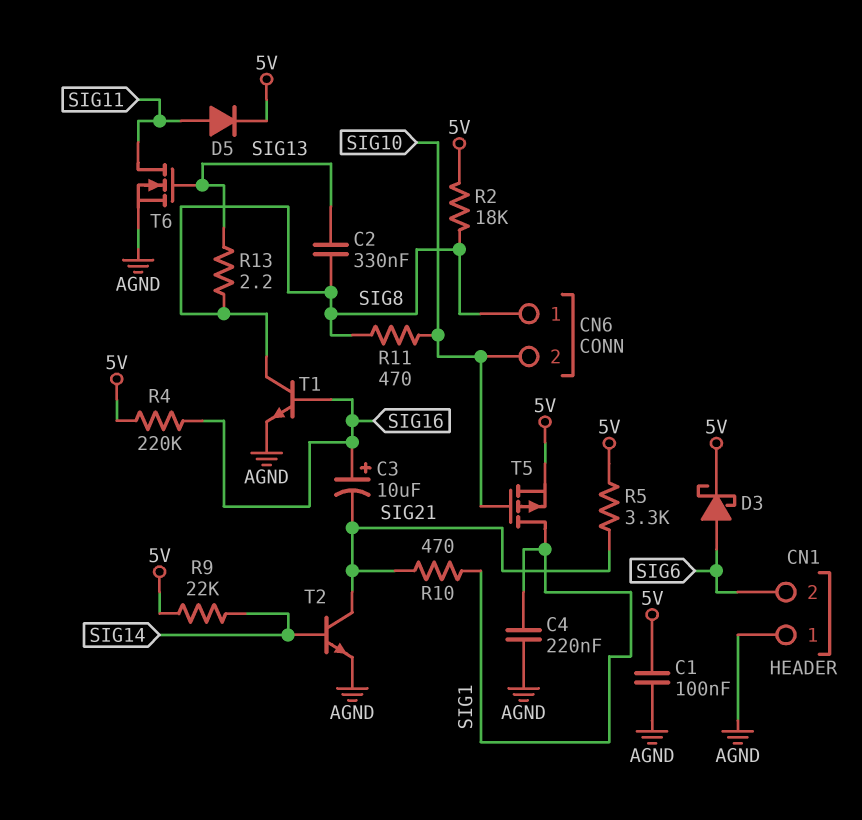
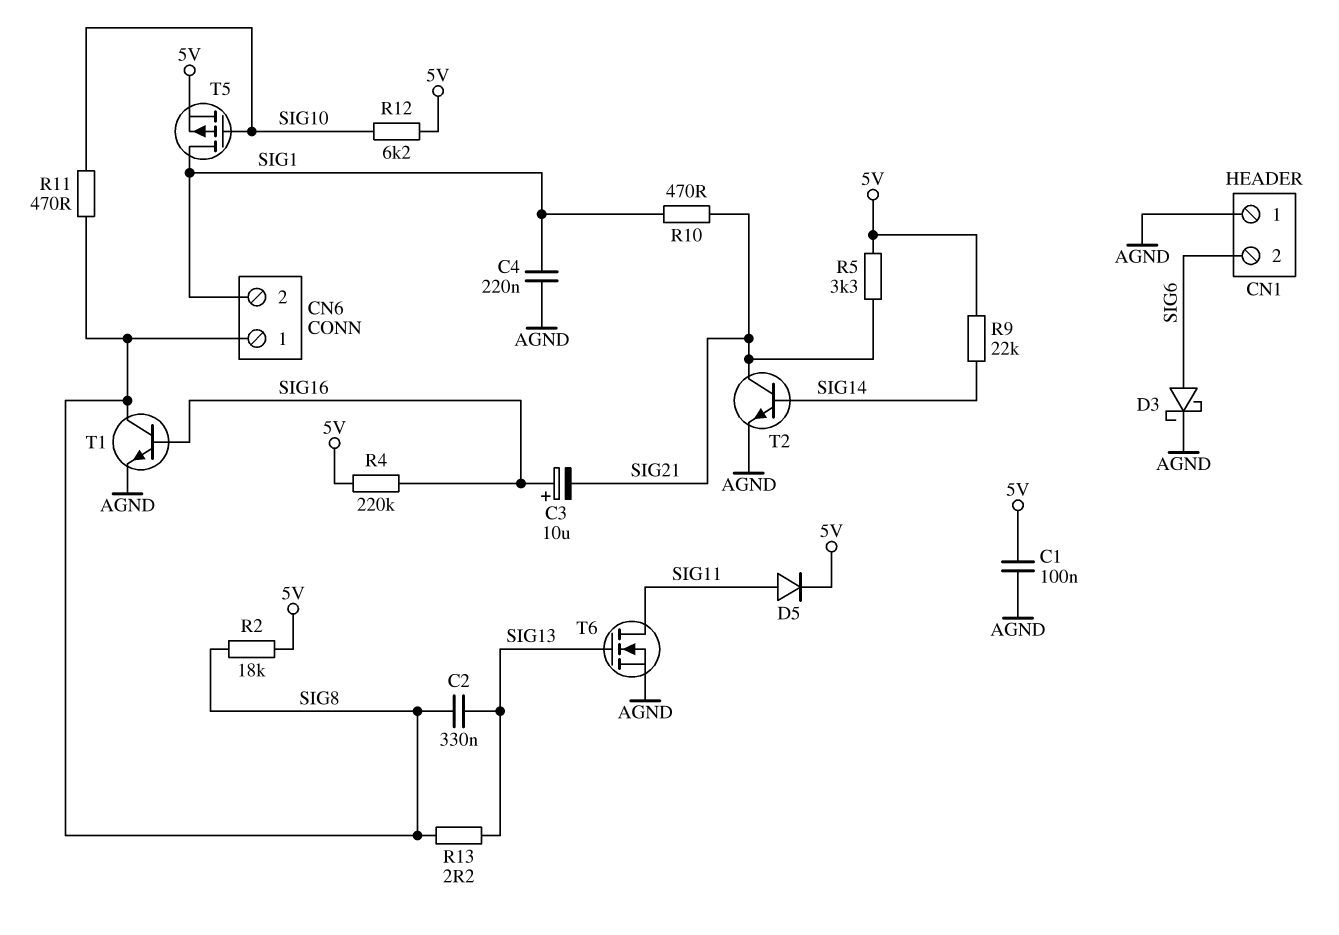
CN6 pin 2: SIG10 -> SIG1
D3: schottky (A SIG6, K 5V) -> schottky (A SIG6, K AGND)
R12: none -> 6.2k (5V, SIG10)

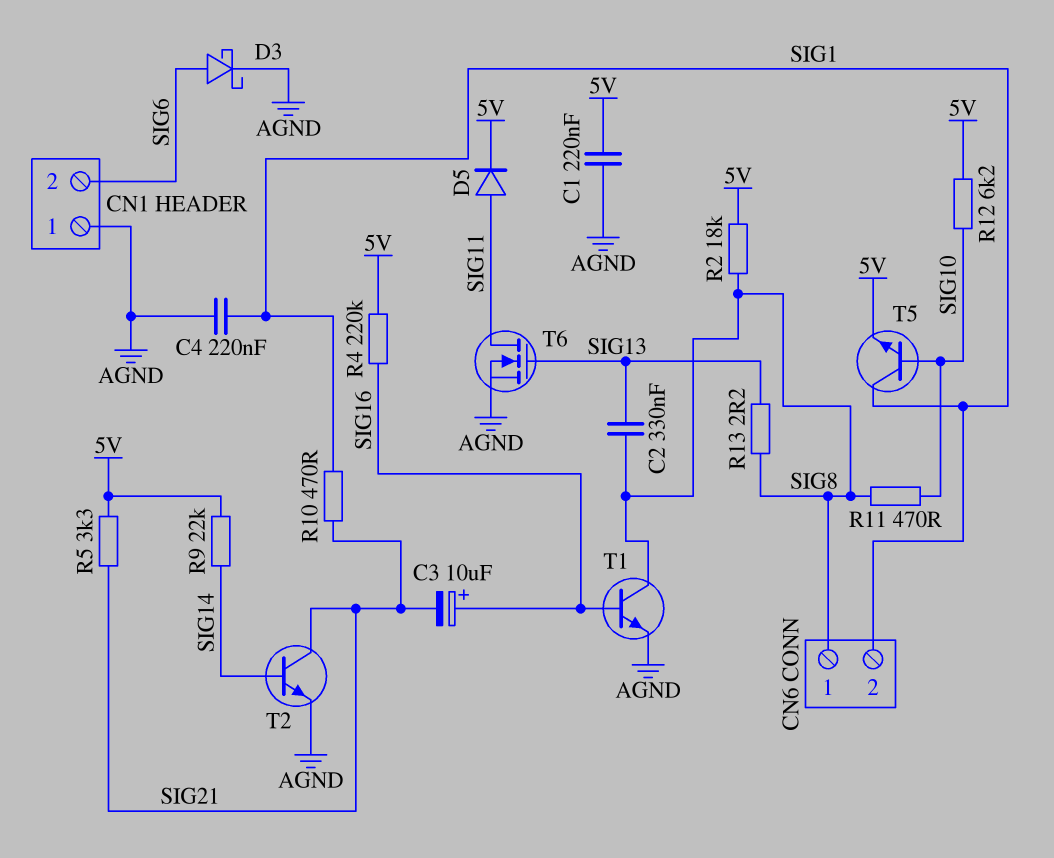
C1: 100nF (5V, AGND) -> 220nF (5V, AGND)
T5: PMOS (G SIG10, D SIG1, S 5V) -> NPN (B SIG10, C SIG1, E 5V)

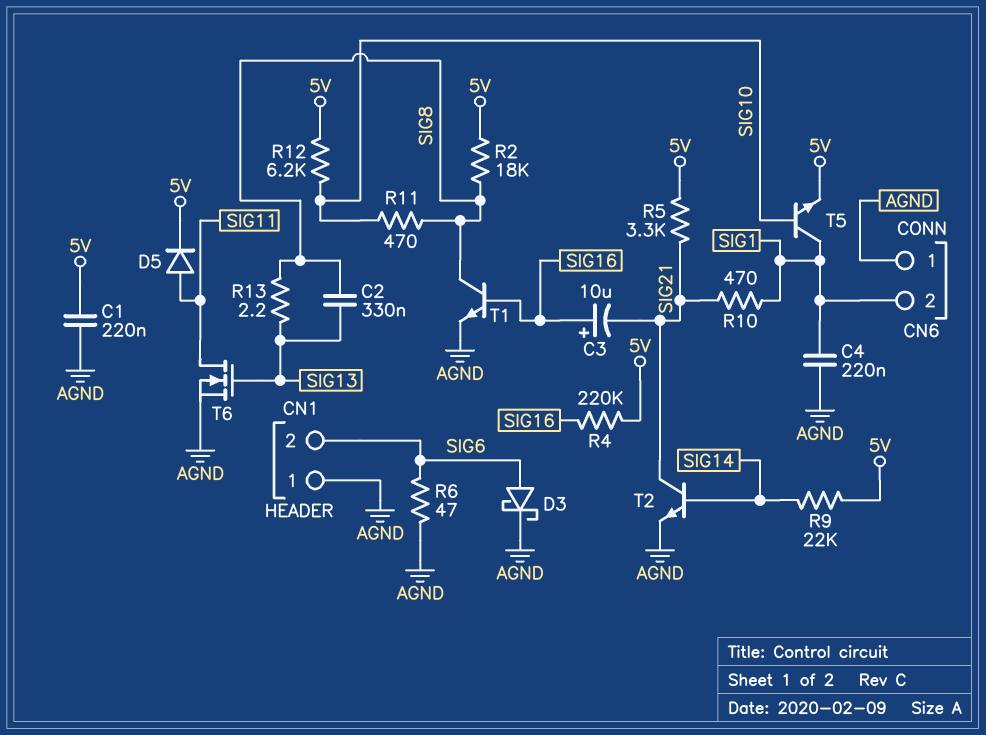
CN6 pin 1: SIG8 -> AGND
R6: none -> 47 (AGND, SIG6)

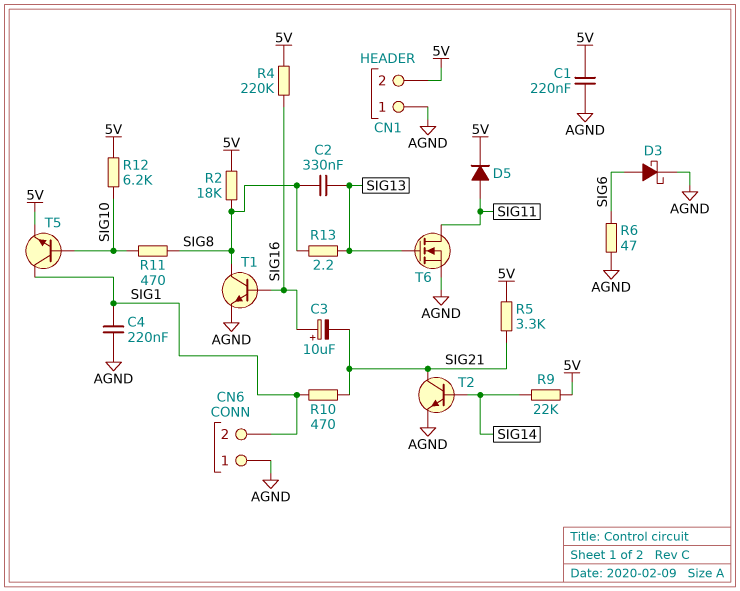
CN1 pin 2: SIG6 -> 5V

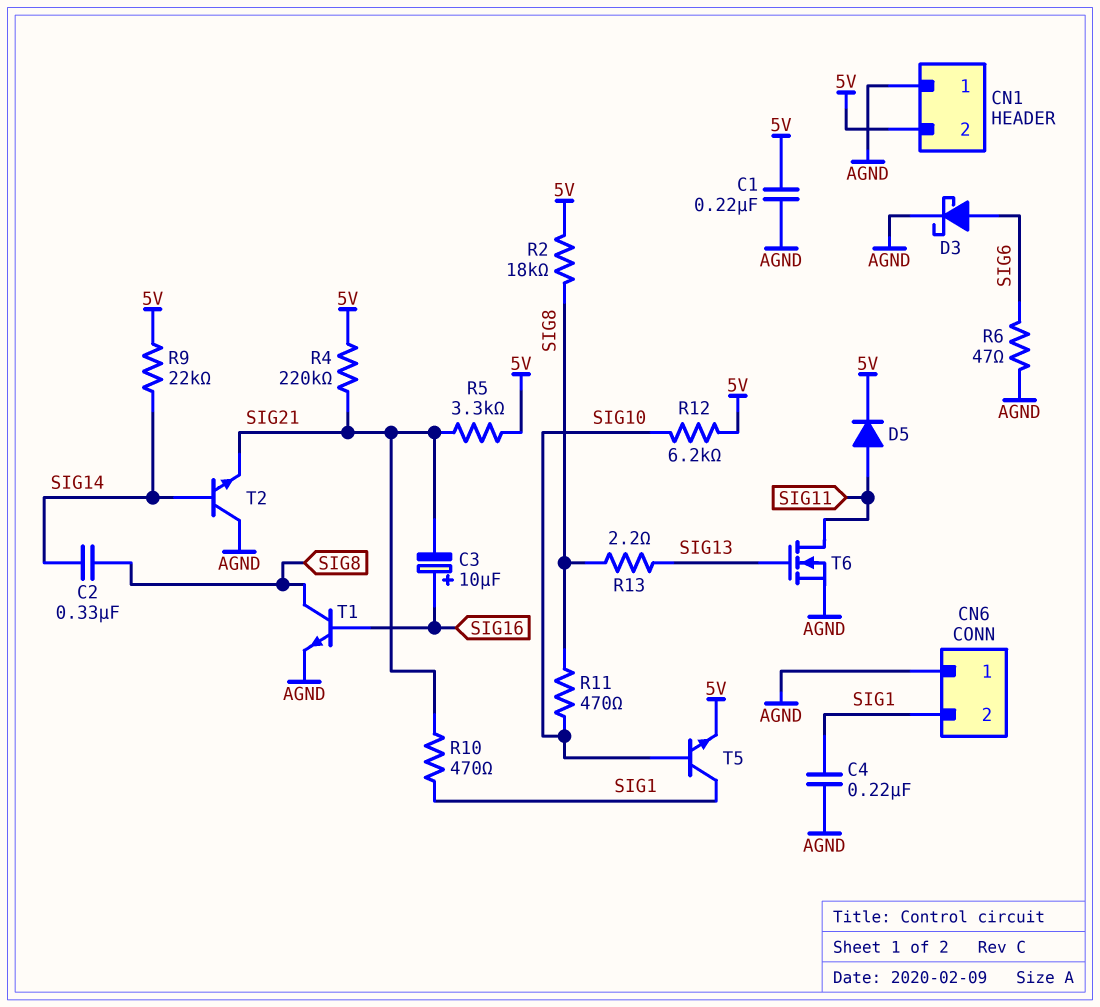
C2: 330nF (SIG8, SIG13) -> 330nF (SIG8, SIG14)
R4: 220k (5V, SIG16) -> 220k (5V, SIG21)
T2: NPN (B SIG14, C SIG21, E AGND) -> NPN (B SIG14, C AGND, E SIG21)

